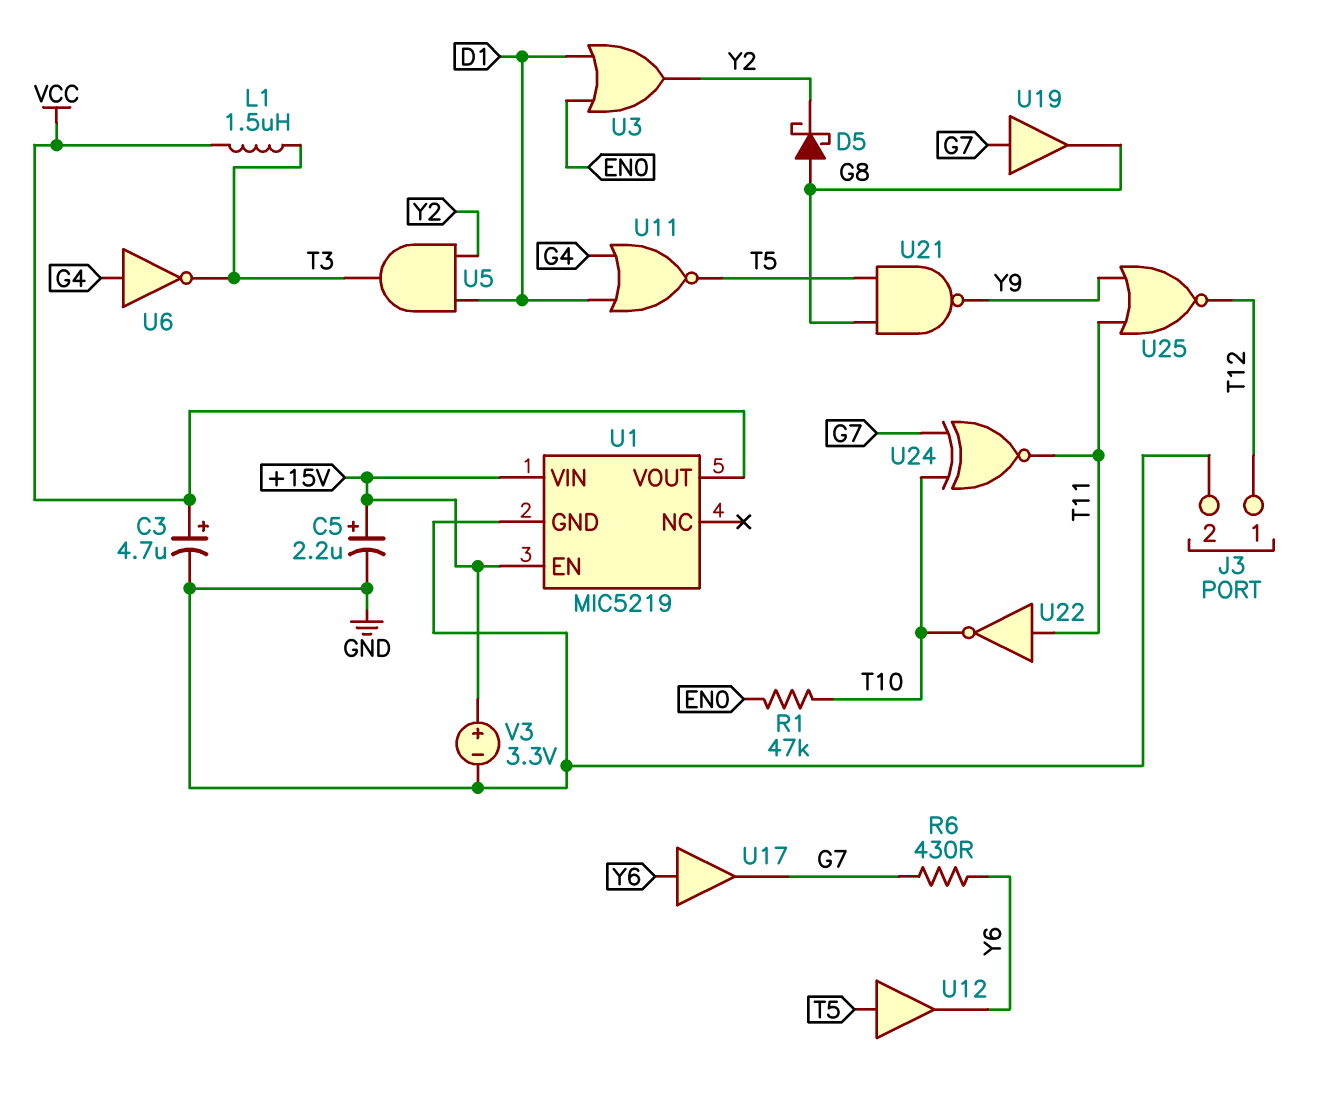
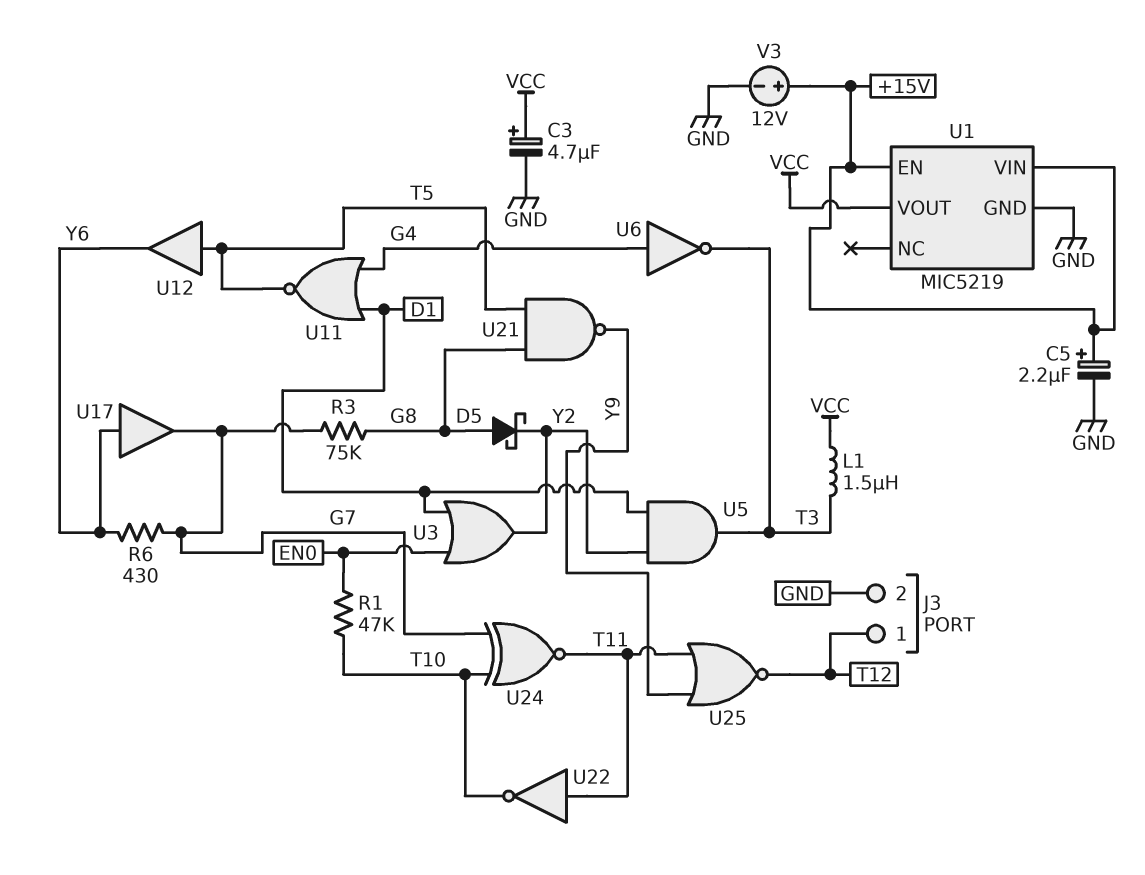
R3: none -> 75k (G7, G8)
U19: buffer (in G7, out G8) -> none
V3: 3.3V (plus +15V, minus GND) -> 12V (plus +15V, minus GND)

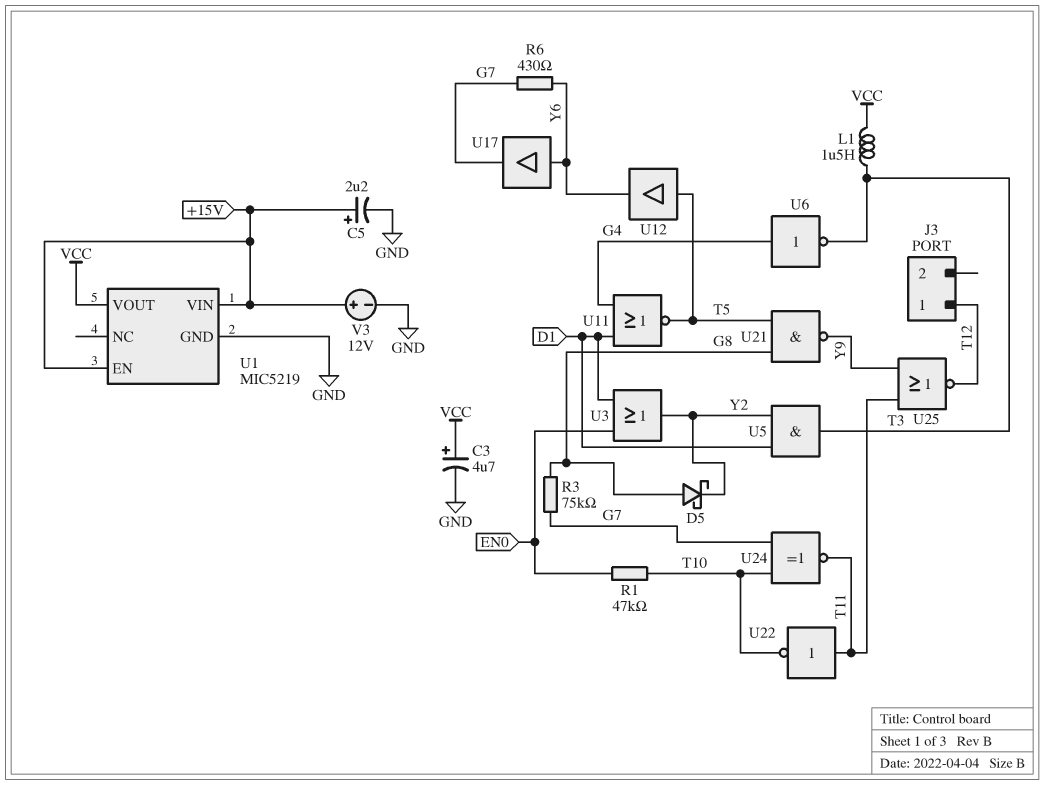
J3 pin 2: GND -> none

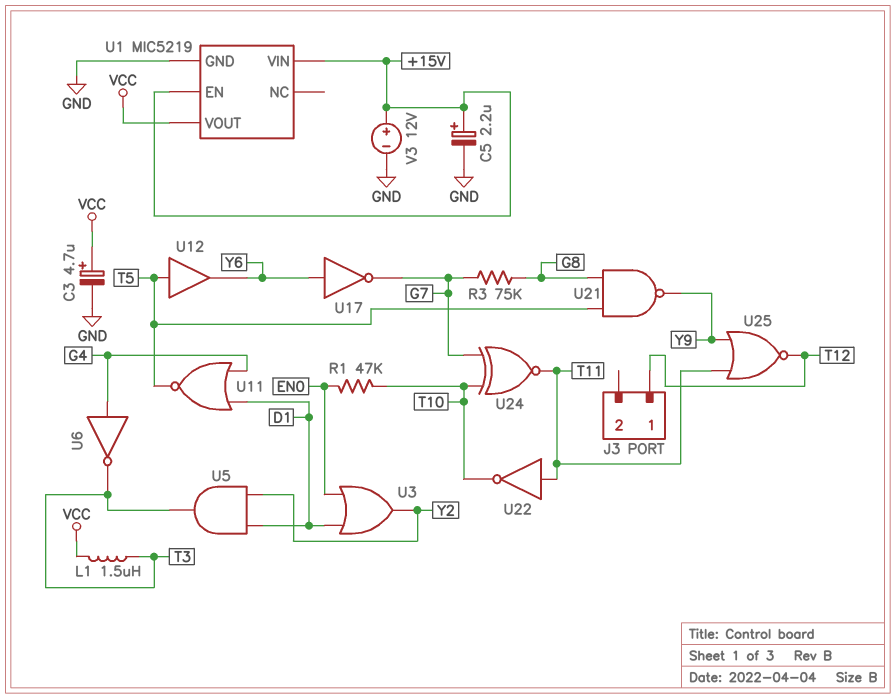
D5: schottky (A G8, K Y2) -> none
R6: 430 (G7, Y6) -> none
U17: buffer (in Y6, out G7) -> NOT (in Y6, out G7)

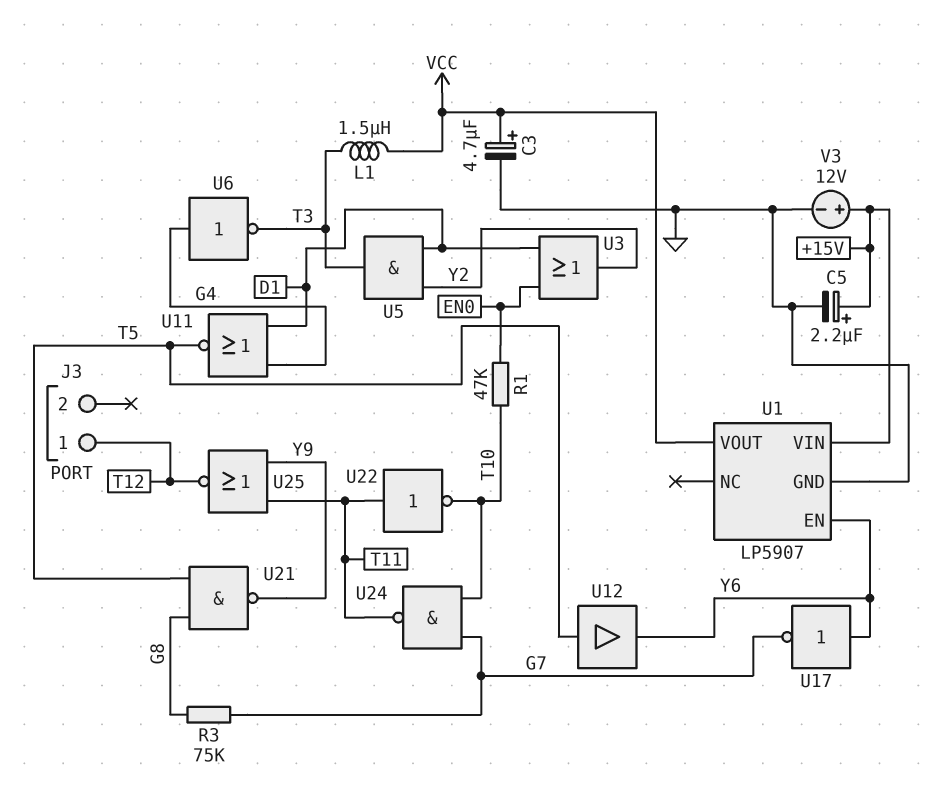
U1: MIC5219 -> LP5907
U1 pin EN: +15V -> Y6
U24: XNOR (in G7, in T10, out T11) -> NAND (in G7, in T10, out T11)

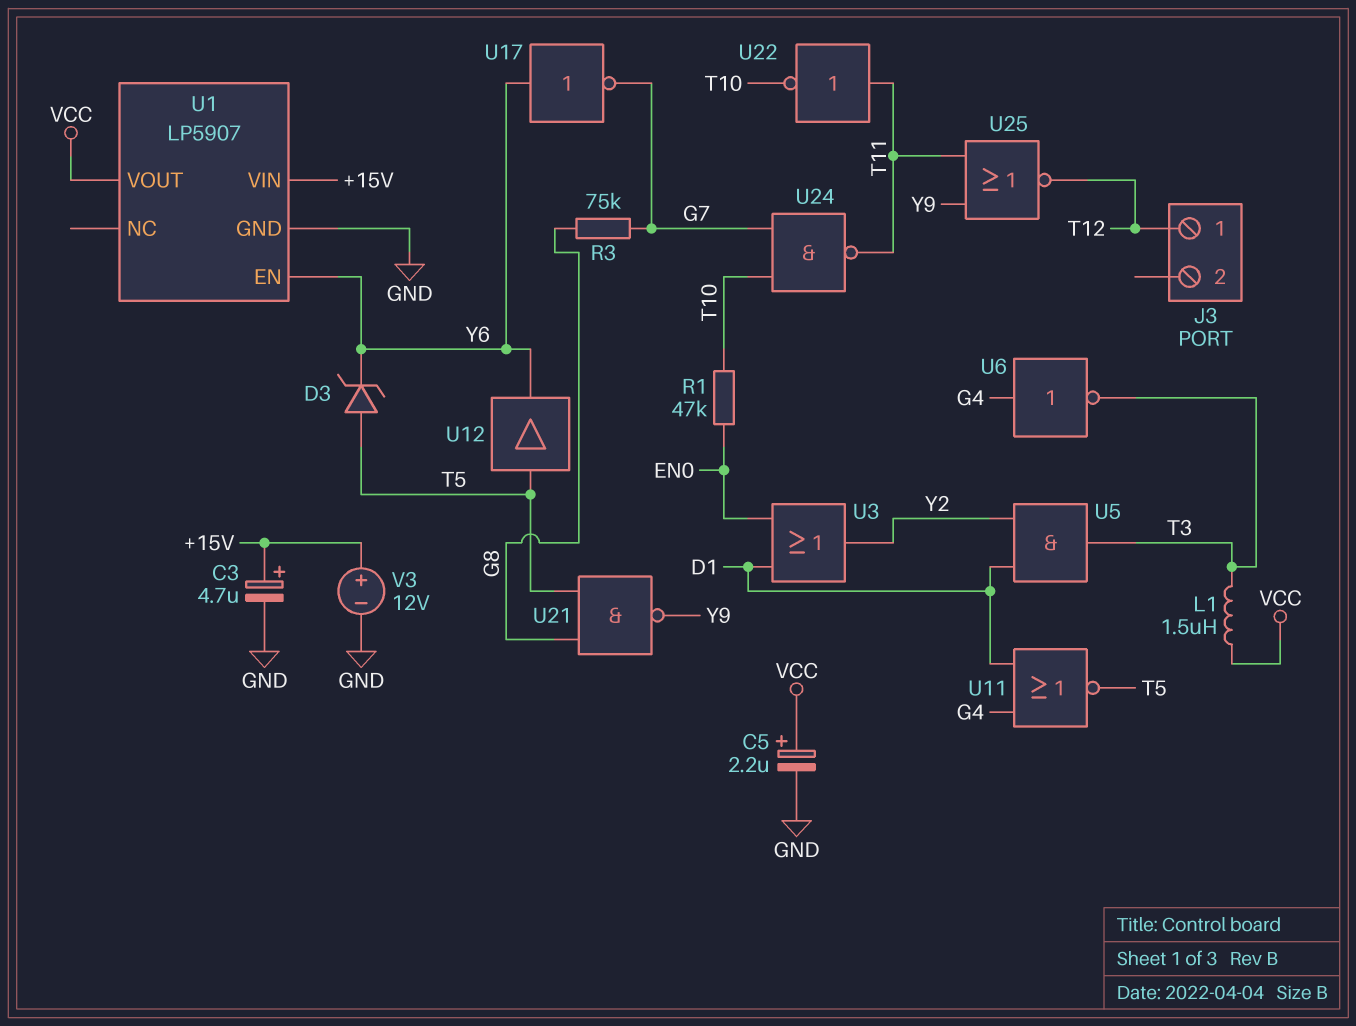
C3: 4.7uF (plus VCC, minus GND) -> 4.7uF (plus +15V, minus GND)
C5: 2.2uF (plus +15V, minus GND) -> 2.2uF (plus VCC, minus GND)
D3: none -> zener (A T5, K Y6)

